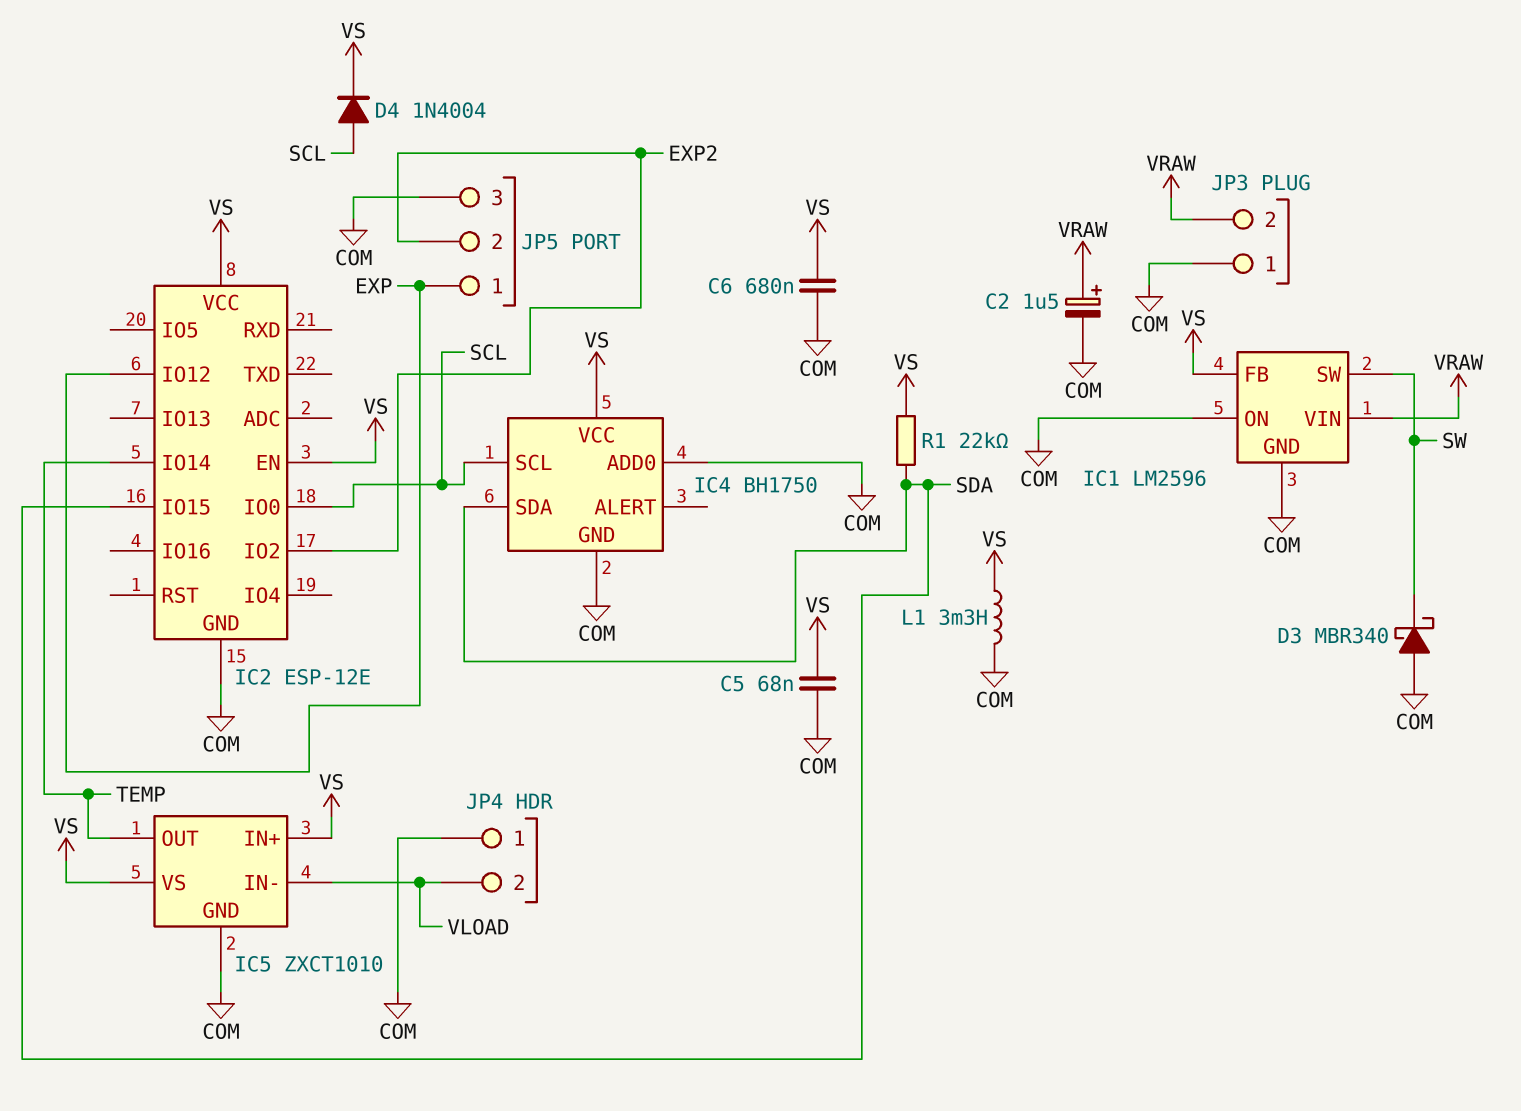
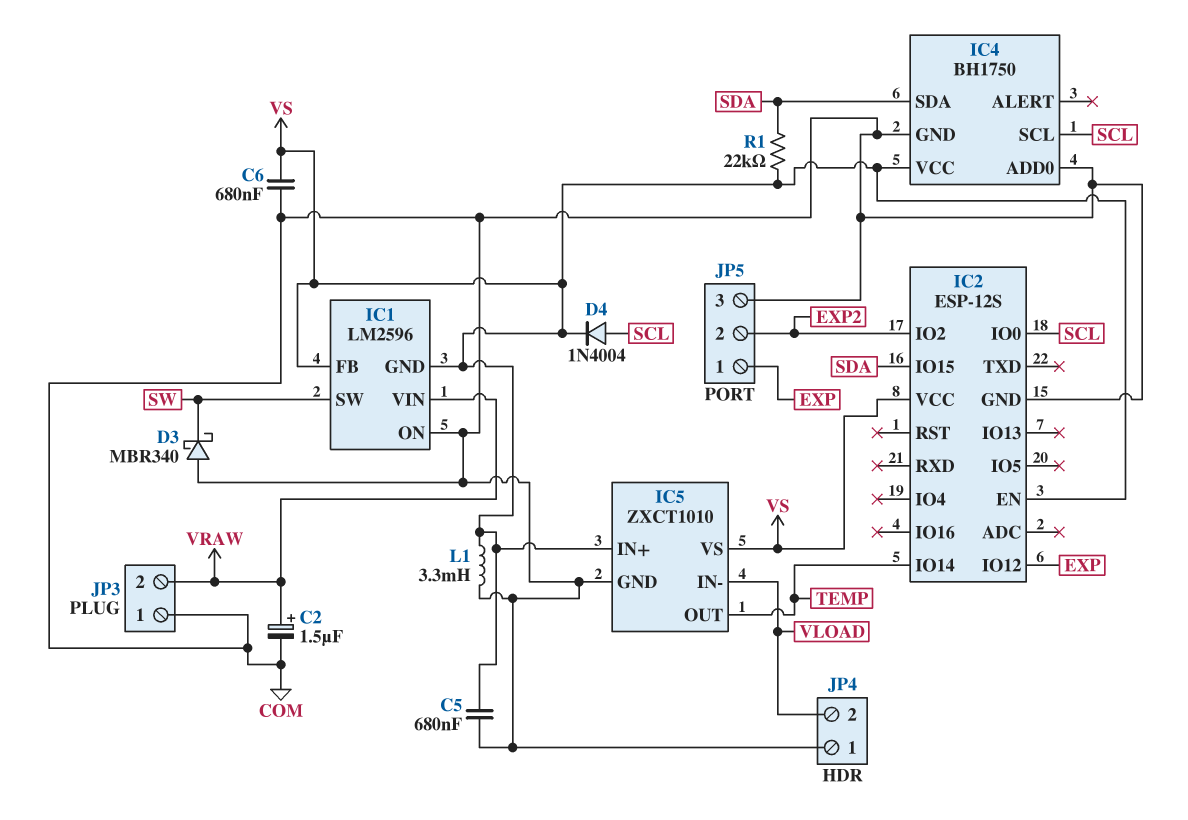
C5: 68nF (COM, VS) -> 680nF (COM, VS)
IC1 pin GND: COM -> VS
IC2: ESP-12E -> ESP-12S

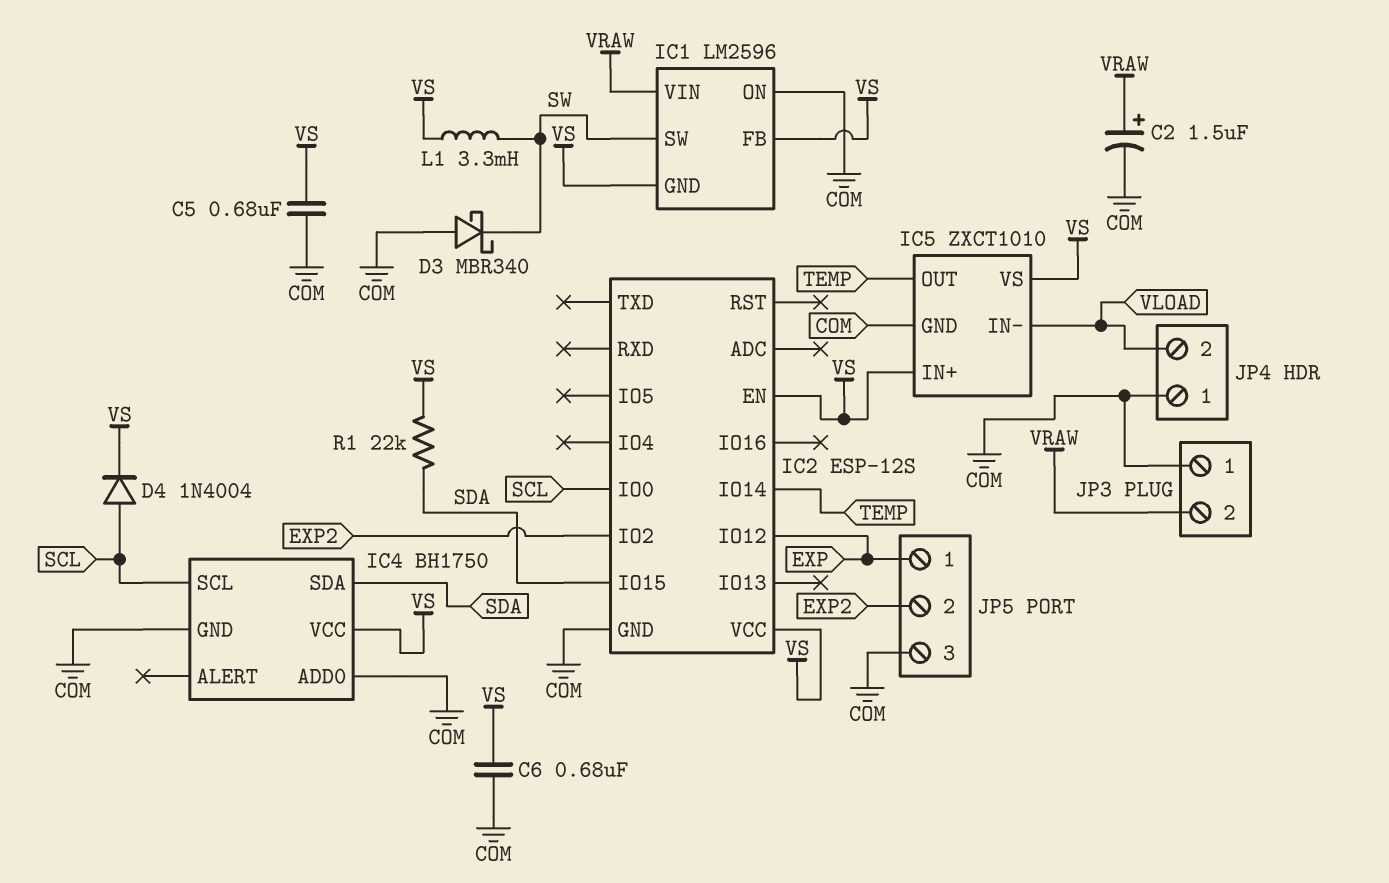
L1: 3.3mH (COM, VS) -> 3.3mH (SW, VS)

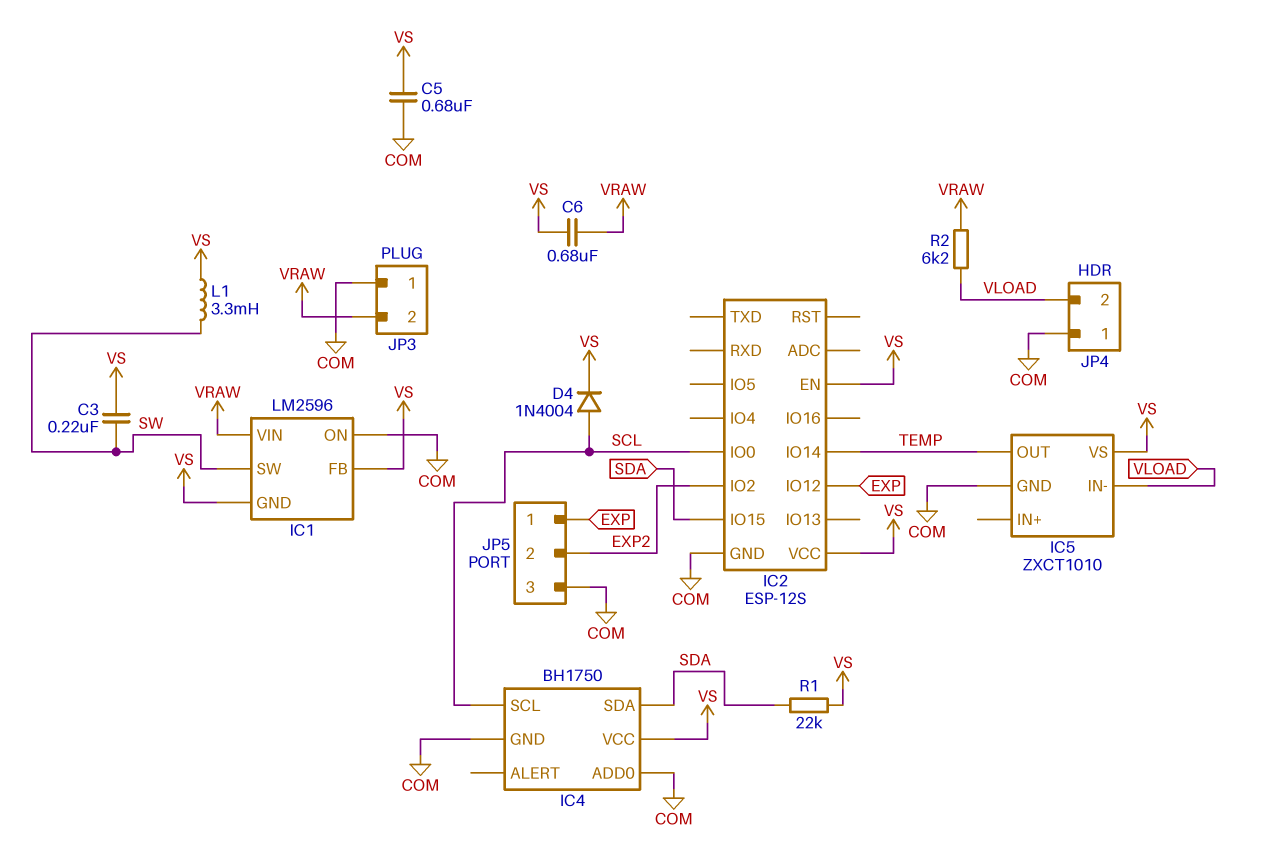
C2: 1.5uF (plus VRAW, minus COM) -> none
C3: none -> 220nF (SW, VS)
C6: 680nF (COM, VS) -> 680nF (VRAW, VS)
D3: schottky MBR340 (A COM, K SW) -> none
IC5 pin IN+: VS -> none
R2: none -> 6.2k (VLOAD, VRAW)

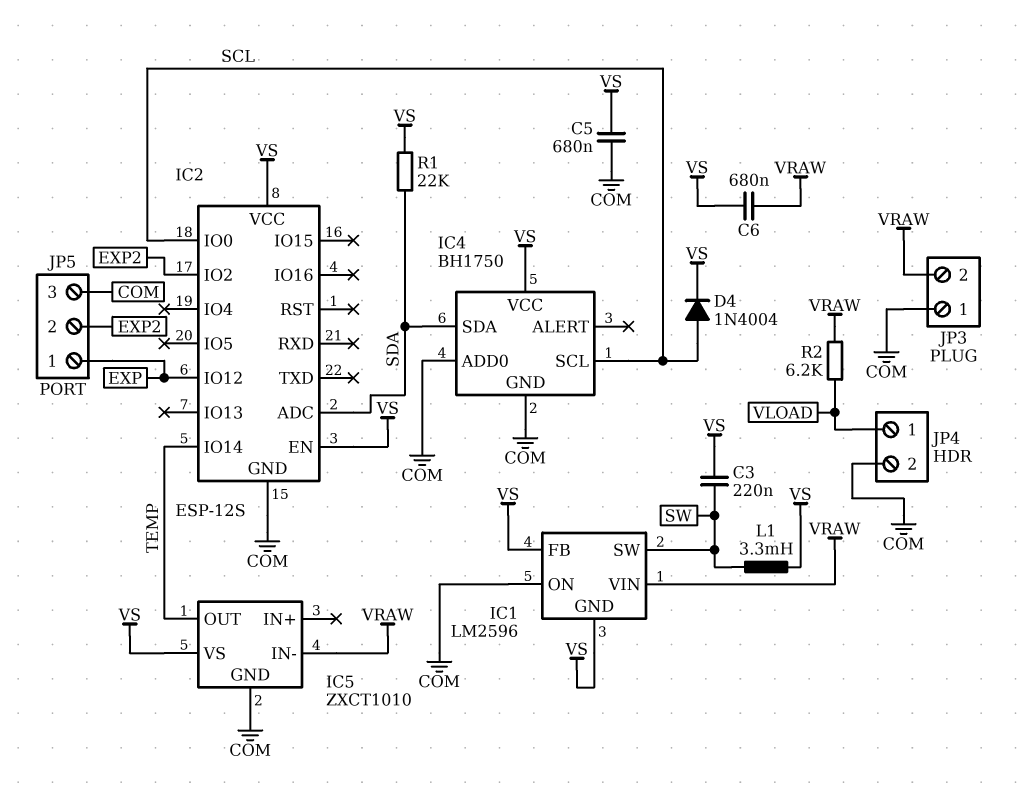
IC2 pin ADC: none -> SDA
IC2 pin IO15: SDA -> none
IC5 pin IN-: VLOAD -> VRAW
JP4 pin 1: COM -> VLOAD
JP4 pin 2: VLOAD -> COM

